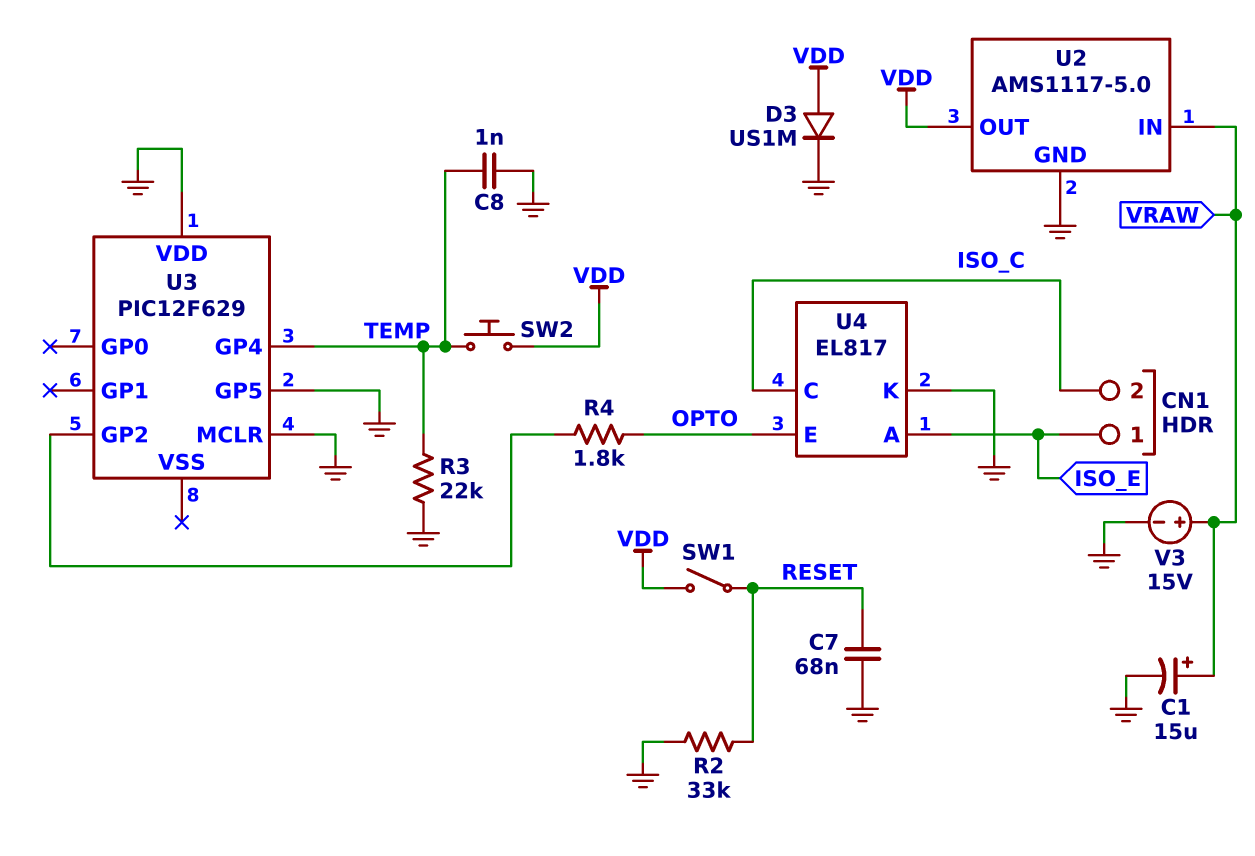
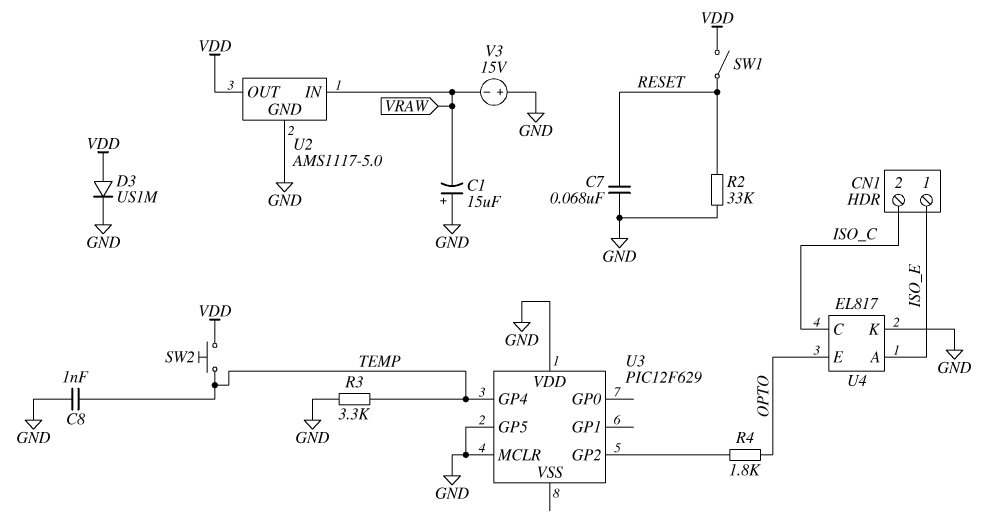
C1: 15uF (plus VRAW, minus GND) -> 15uF (plus GND, minus VRAW)
R3: 22k (GND, TEMP) -> 3.3k (GND, TEMP)
V3: 15V (plus VRAW, minus GND) -> 15V (plus GND, minus VRAW)

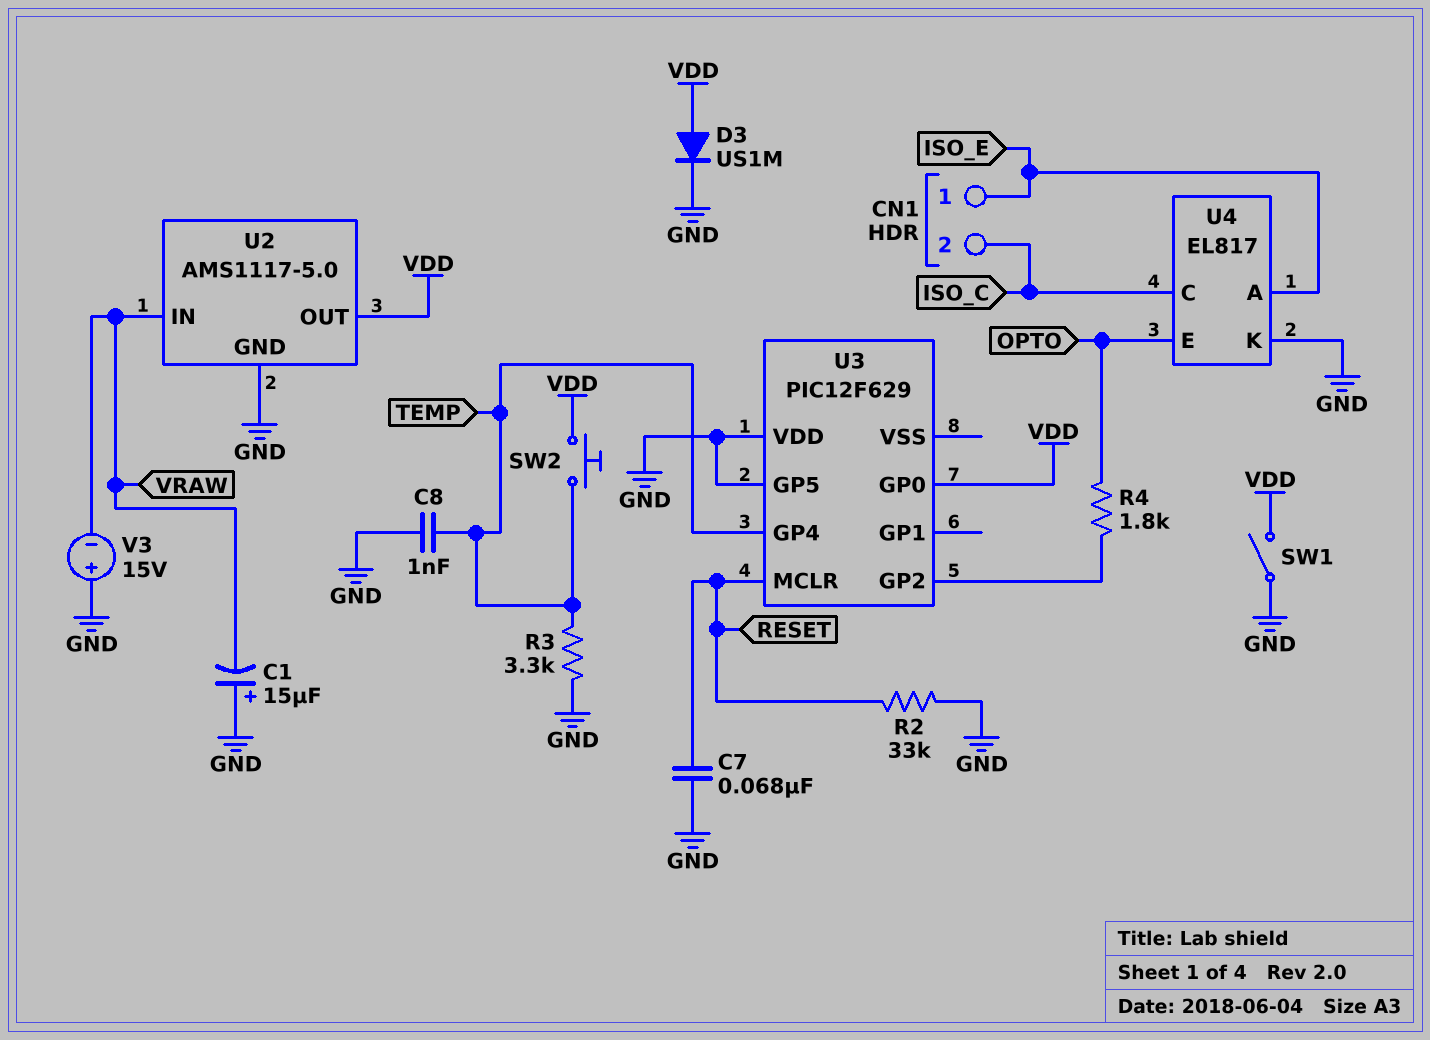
SW1: switch (RESET, VDD) -> switch (GND, VDD)
U3 pin GP0: none -> VDD
U3 pin MCLR: GND -> RESET

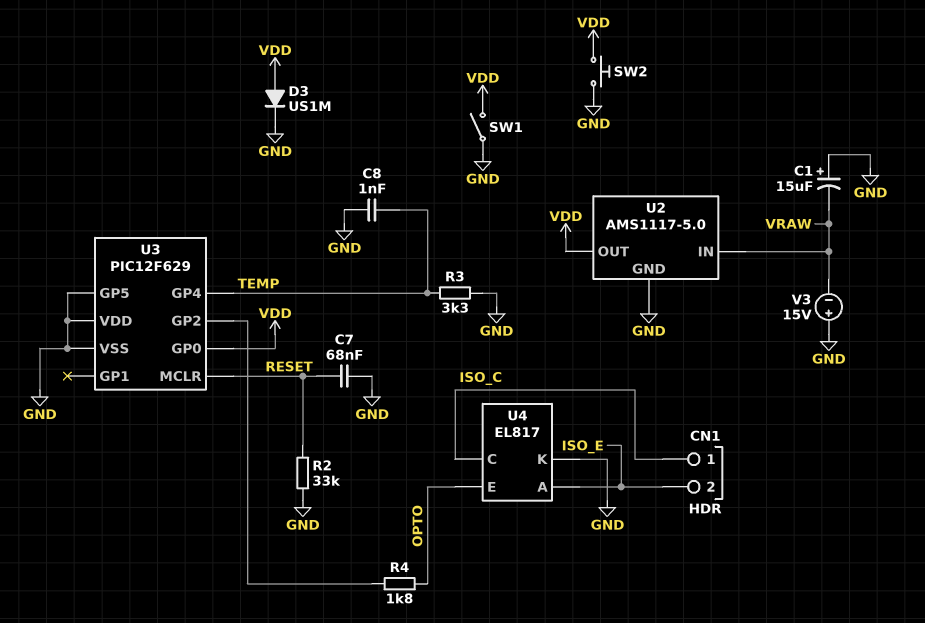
CN1 pin 1: ISO_E -> ISO_C
CN1 pin 2: ISO_C -> ISO_E
SW2: button (TEMP, VDD) -> button (GND, VDD)
U3 pin VSS: none -> GND

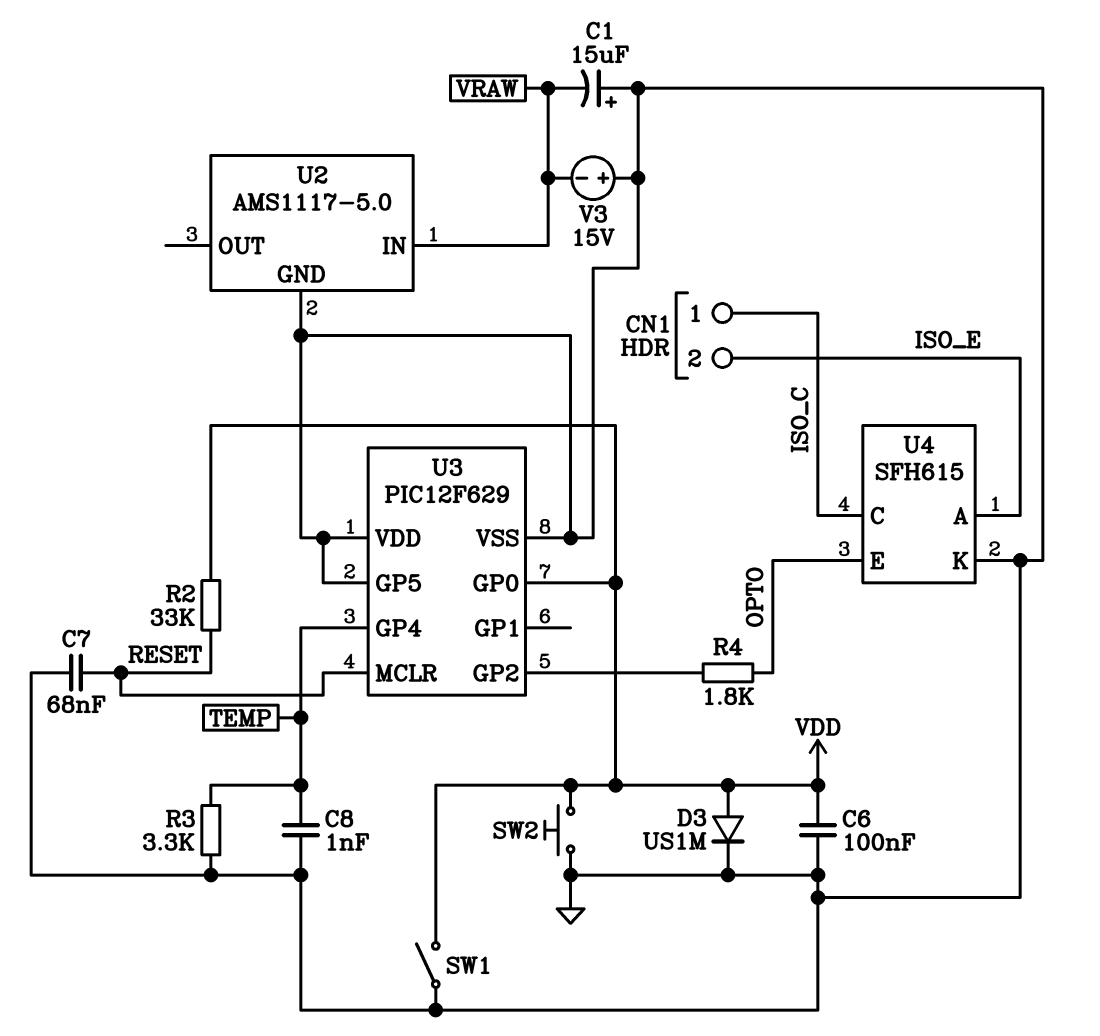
C6: none -> 100nF (GND, VDD)
R2: 33k (GND, RESET) -> 33k (RESET, VDD)
U2 pin OUT: VDD -> none
U4: EL817 -> SFH615

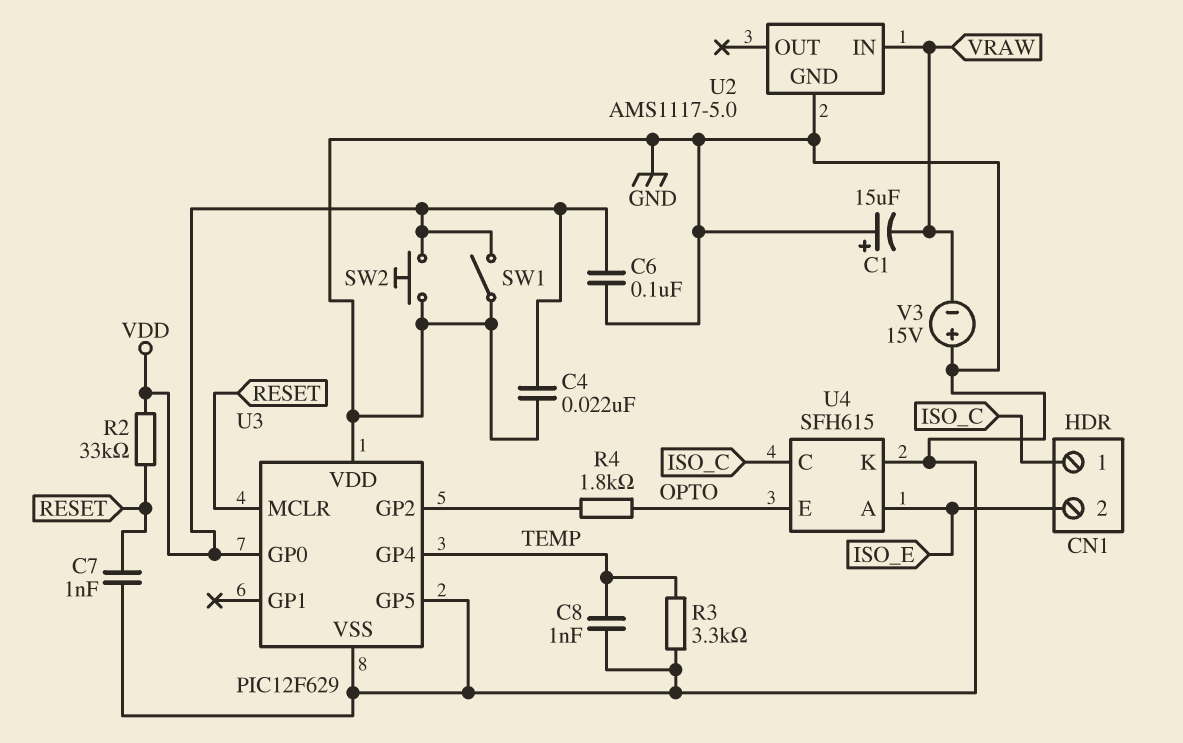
C4: none -> 22nF (GND, VDD)
C7: 68nF (GND, RESET) -> 1nF (GND, RESET)
D3: diode US1M (A VDD, K GND) -> none

